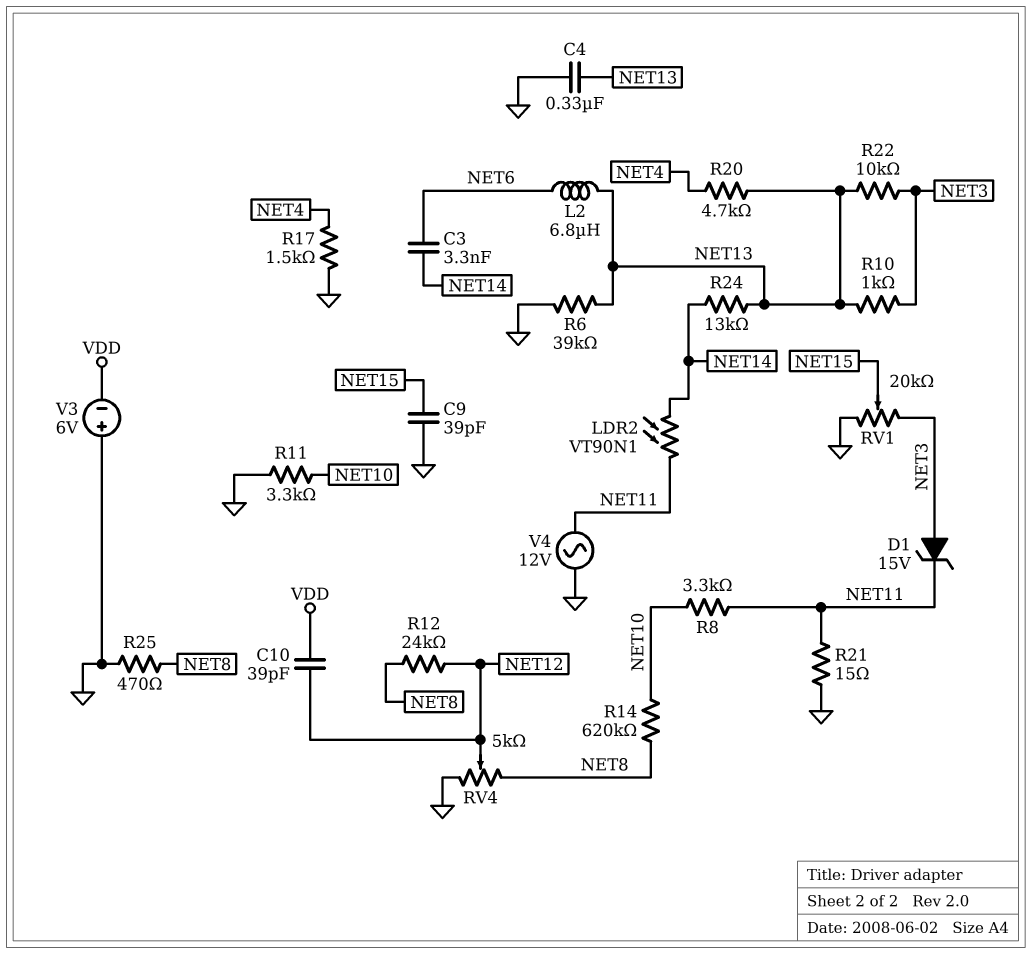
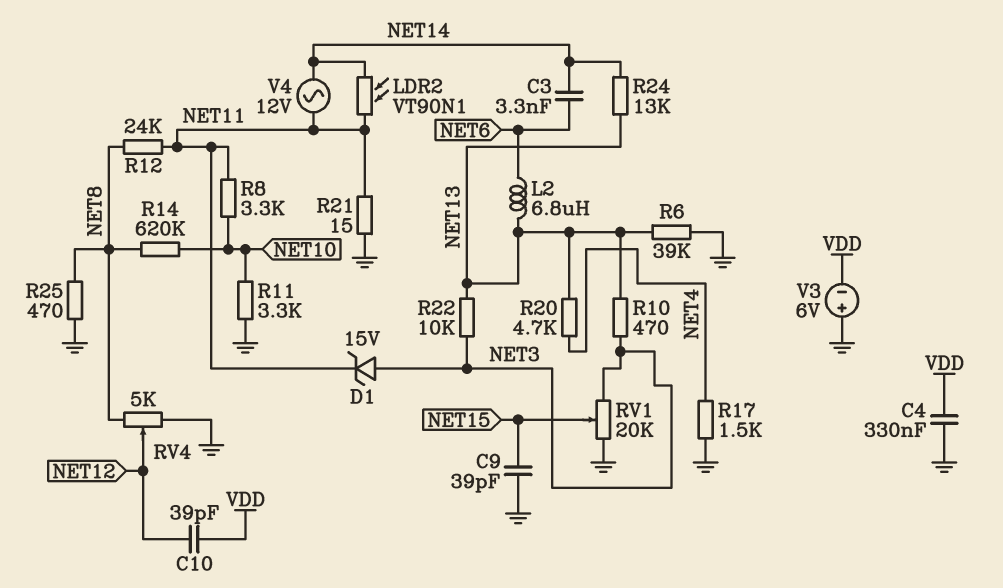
C4: 330nF (GND, NET13) -> 330nF (GND, VDD)
R10: 1k (NET3, NET13) -> 470 (NET3, NET13)
R12: 24k (NET8, NET12) -> 24k (NET8, NET11)
V4: AC 12V (GND, NET11) -> AC 12V (NET11, NET14)

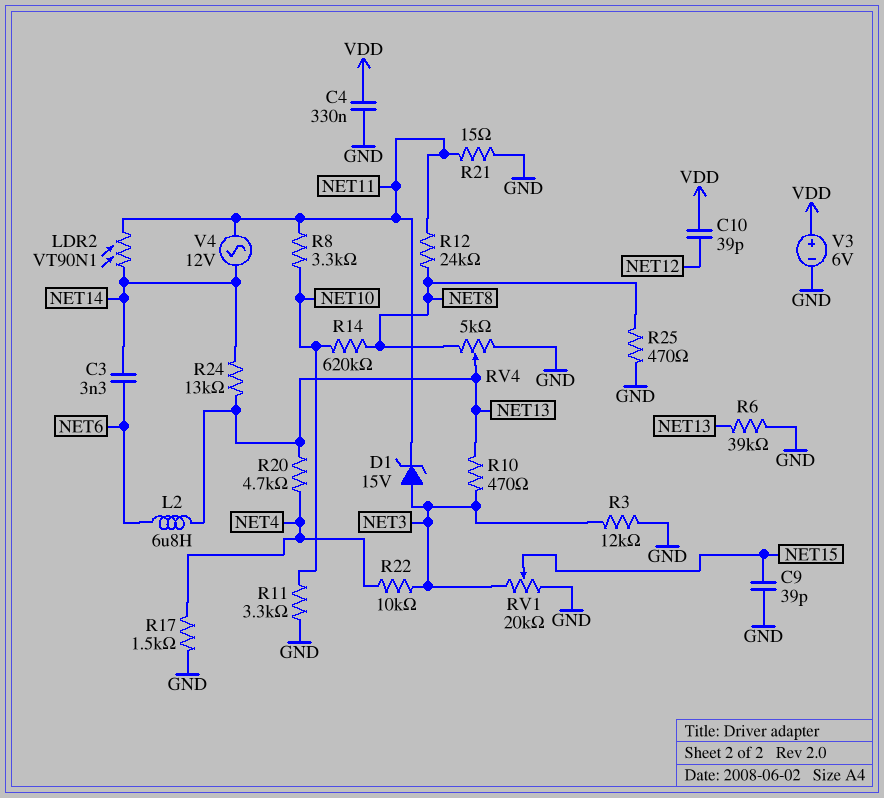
R3: none -> 12k (GND, NET3)
R22: 10k (NET3, NET13) -> 10k (NET3, NET4)
RV4: 5k (GND, NET8, wiper NET12) -> 5k (GND, NET8, wiper NET13)
V3: 6V (plus GND, minus VDD) -> 6V (plus VDD, minus GND)

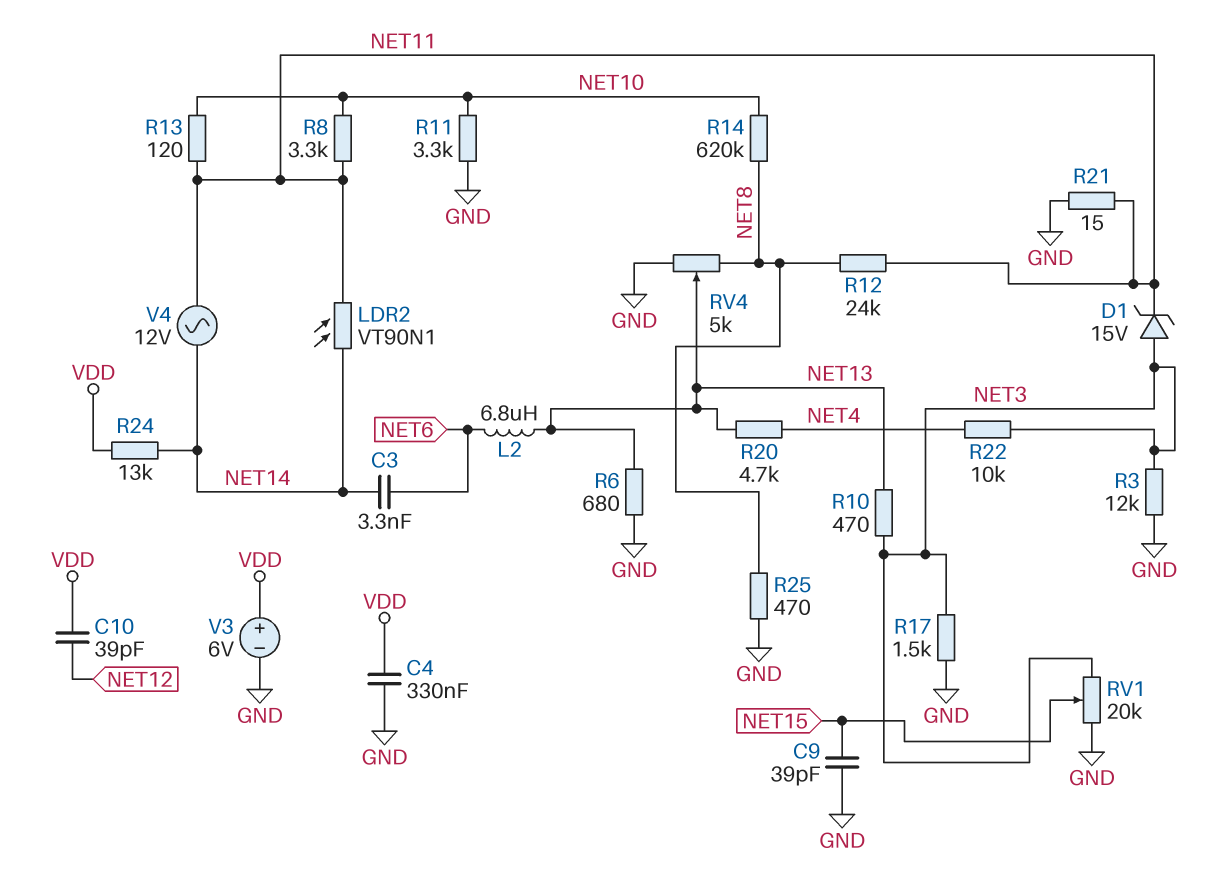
R6: 39k (GND, NET13) -> 680 (GND, NET13)
R13: none -> 120 (NET10, NET11)
R17: 1.5k (GND, NET4) -> 1.5k (GND, NET3)
R24: 13k (NET13, NET14) -> 13k (NET14, VDD)

